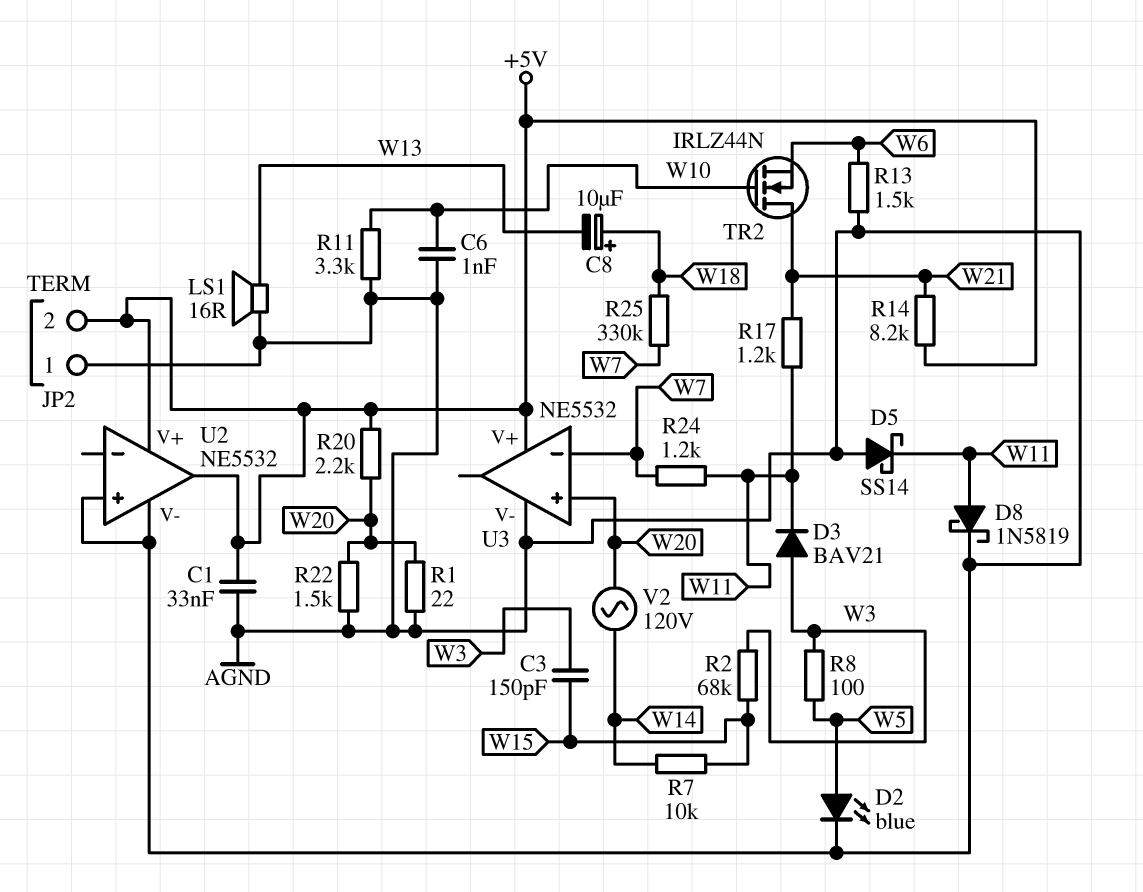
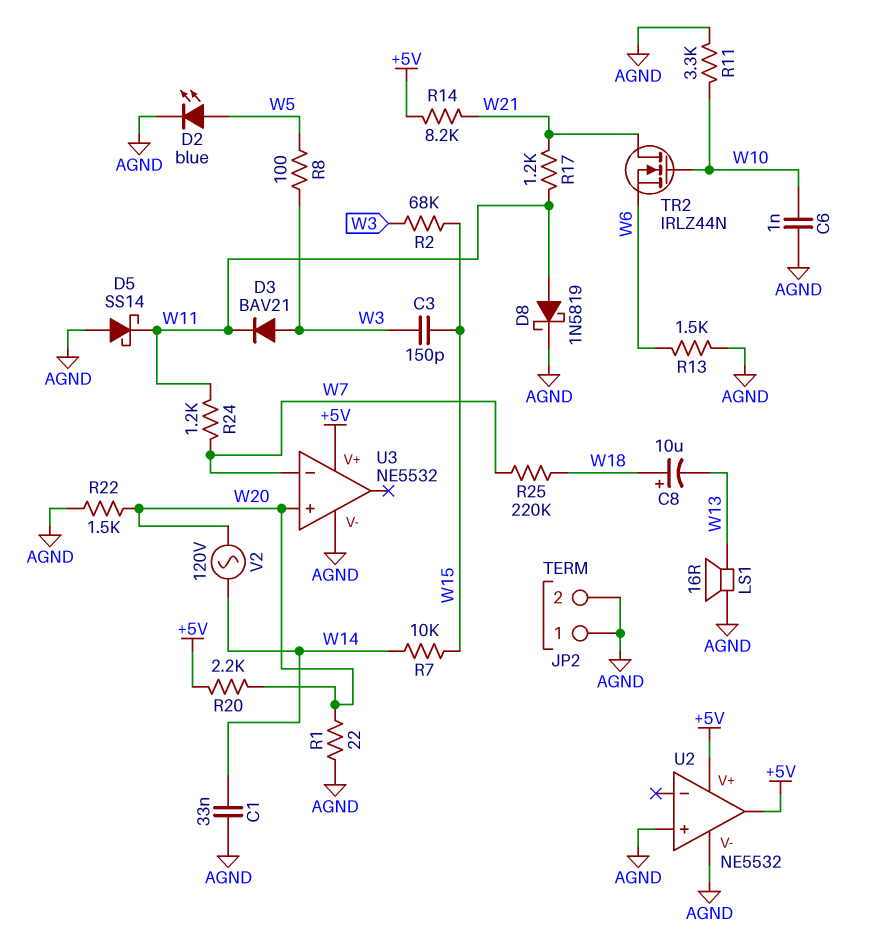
C1: 33nF (+5V, AGND) -> 33nF (AGND, W14)
JP2 pin 2: +5V -> AGND
R25: 330k (W7, W18) -> 220k (W7, W18)

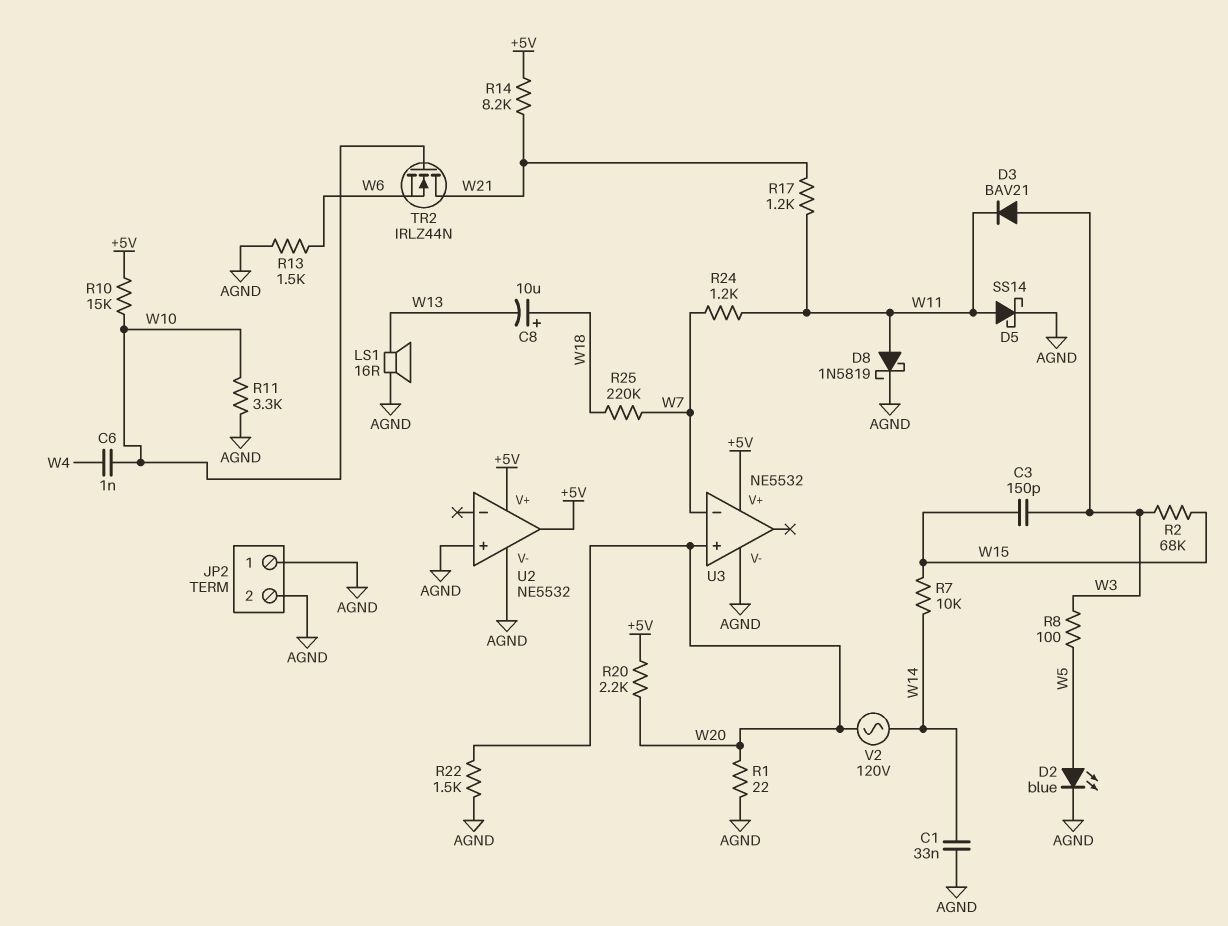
C6: 1nF (AGND, W10) -> 1nF (W4, W10)
D5: schottky SS14 (A AGND, K W11) -> schottky SS14 (A W11, K AGND)
R10: none -> 15k (+5V, W10)

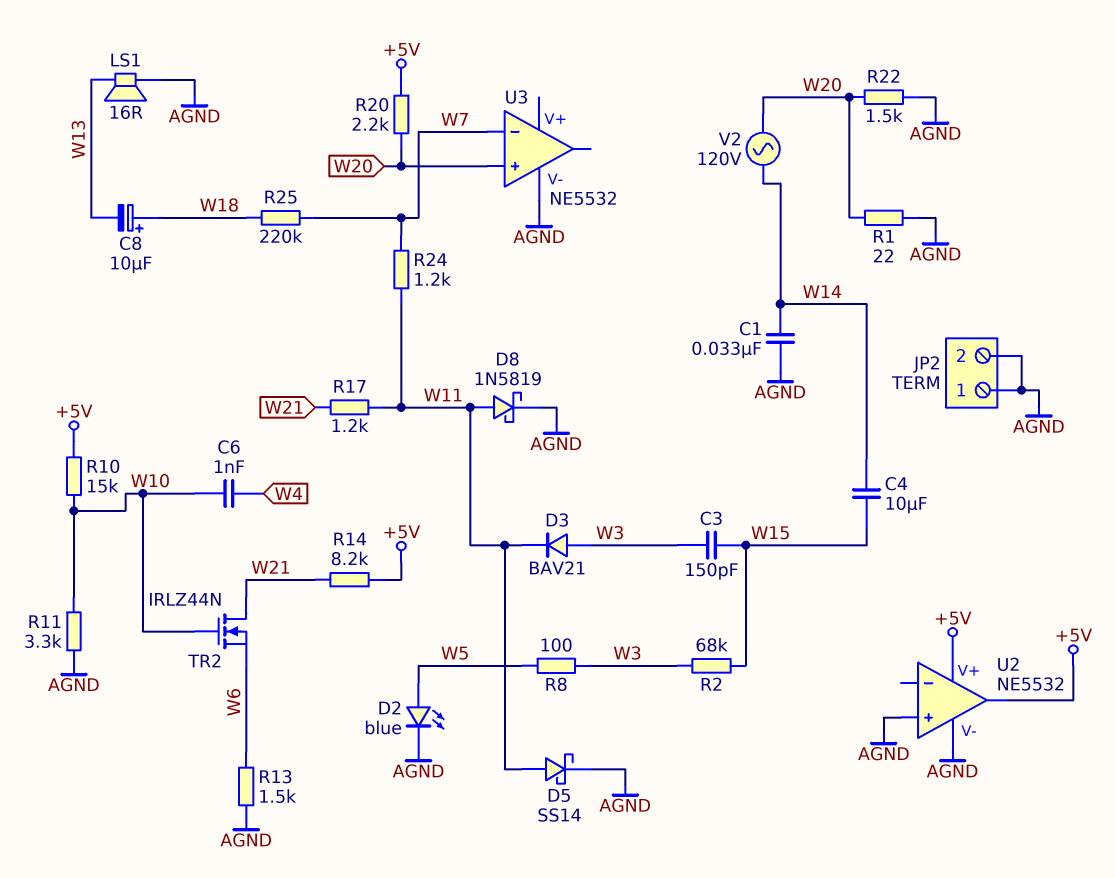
C4: none -> 10uF (W14, W15)
R7: 10k (W14, W15) -> none
U3 pin V+: +5V -> none

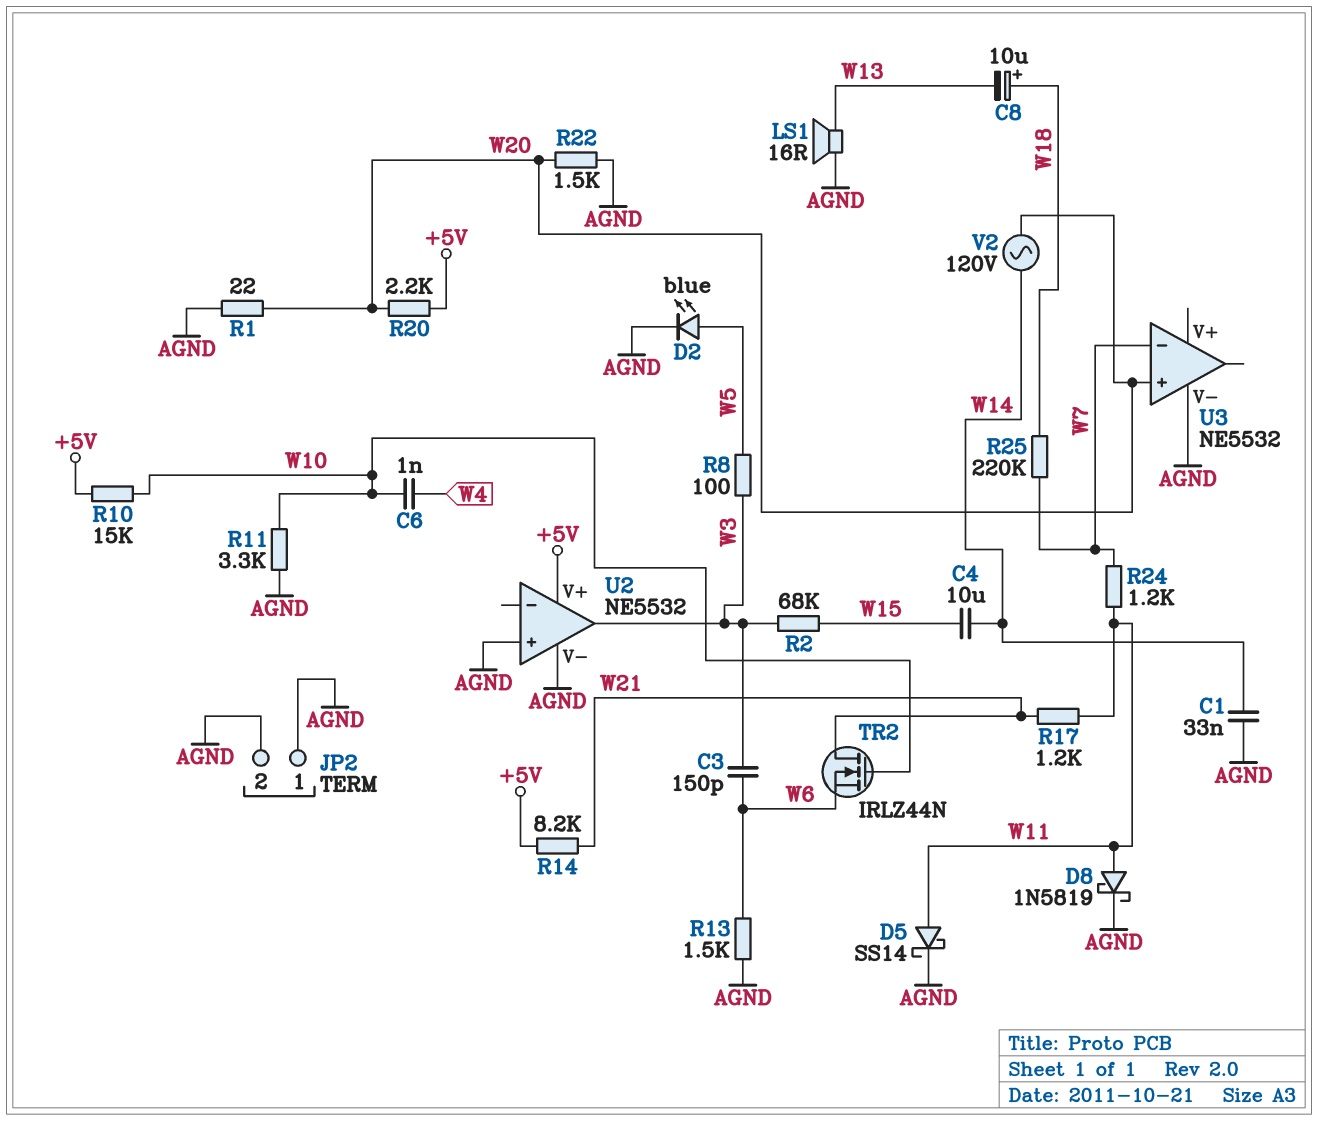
C3: 150pF (W3, W15) -> 150pF (W3, W6)
D3: diode BAV21 (A W3, K W11) -> none
U2 pin out: +5V -> W3

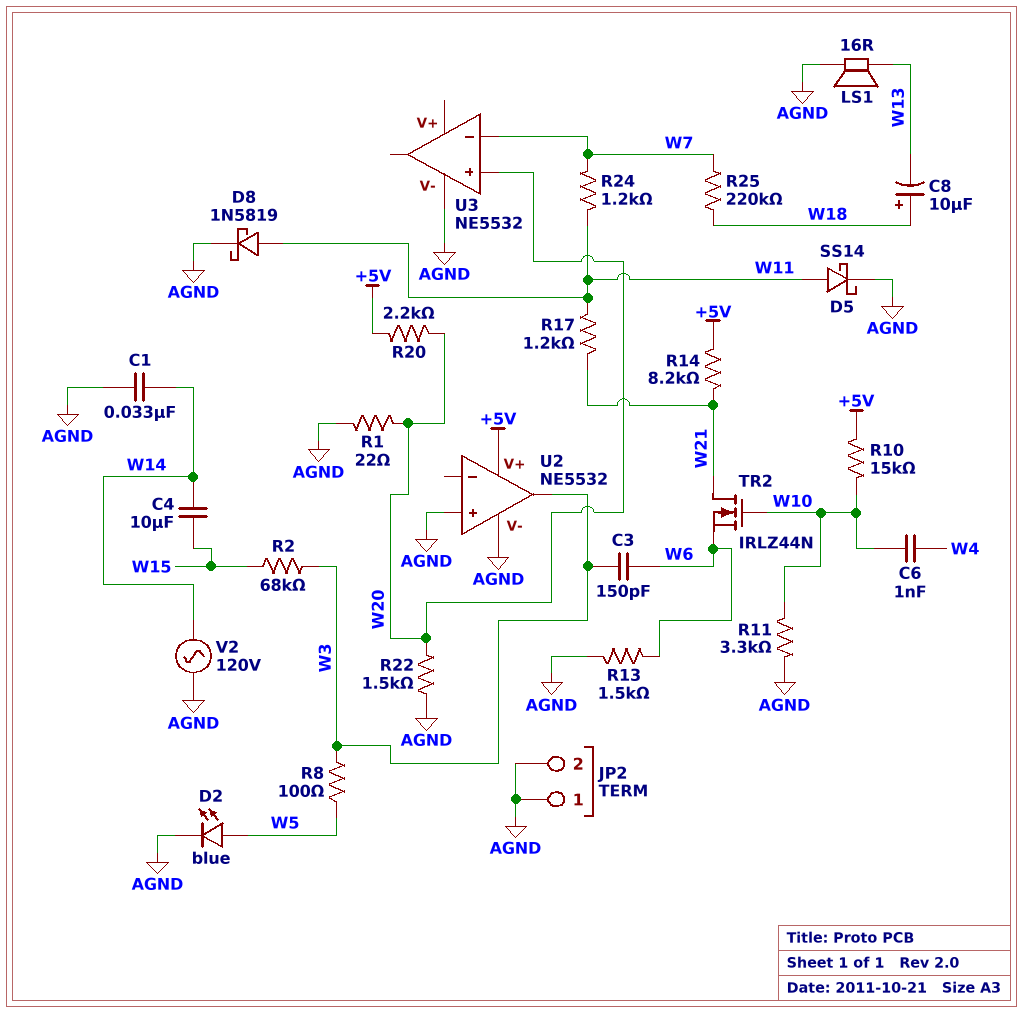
V2: AC 120V (W14, W20) -> AC 120V (AGND, W14)

